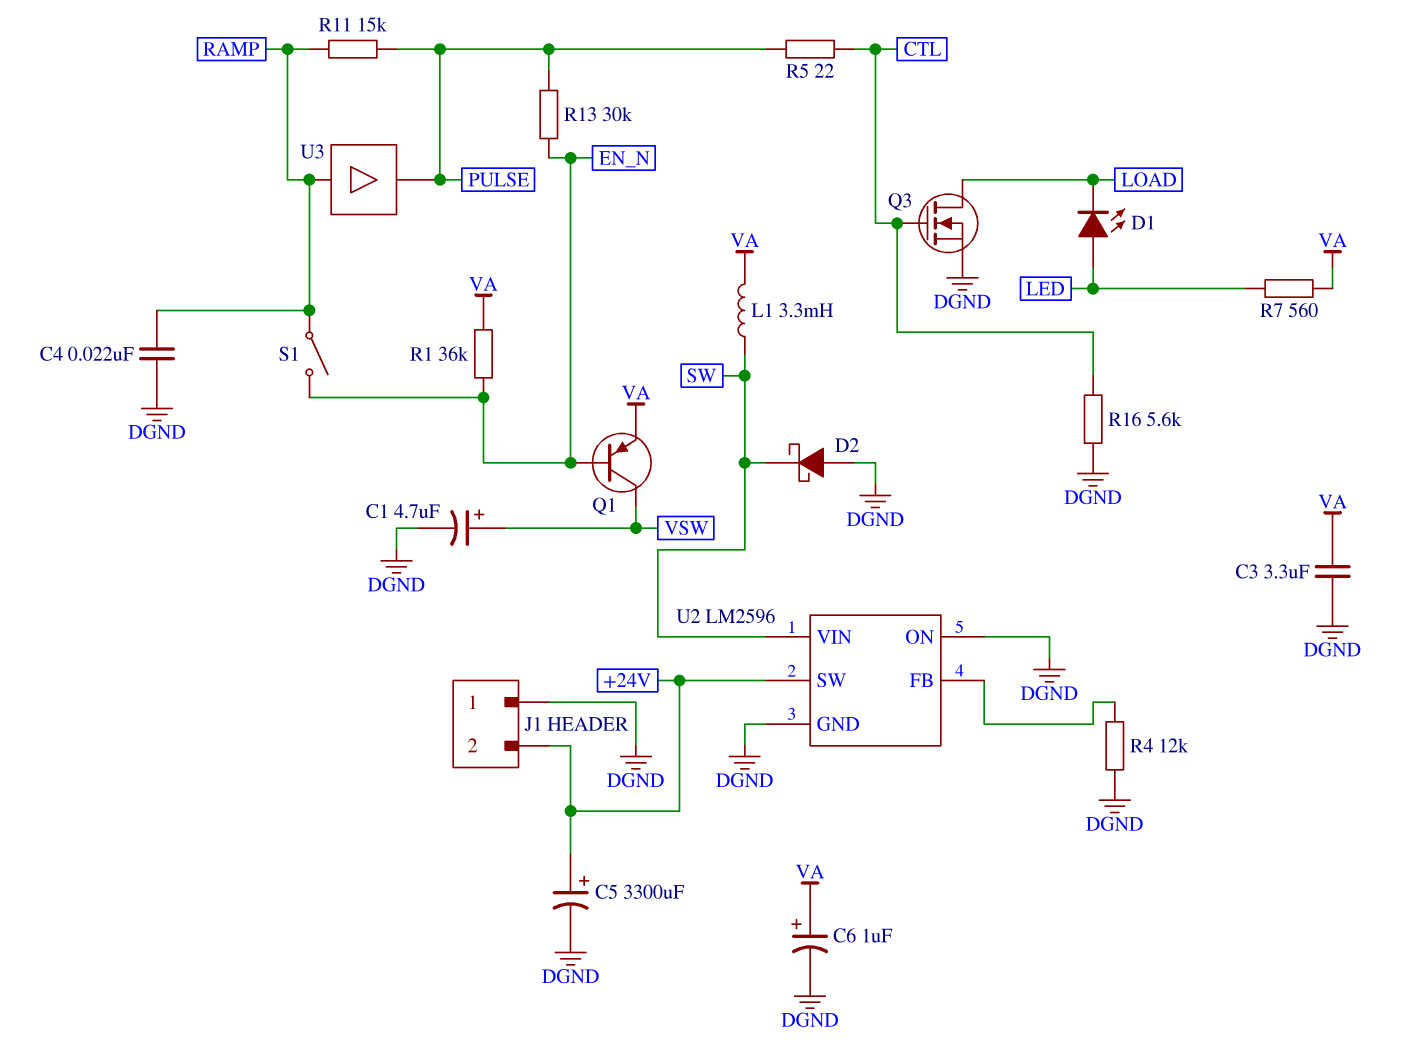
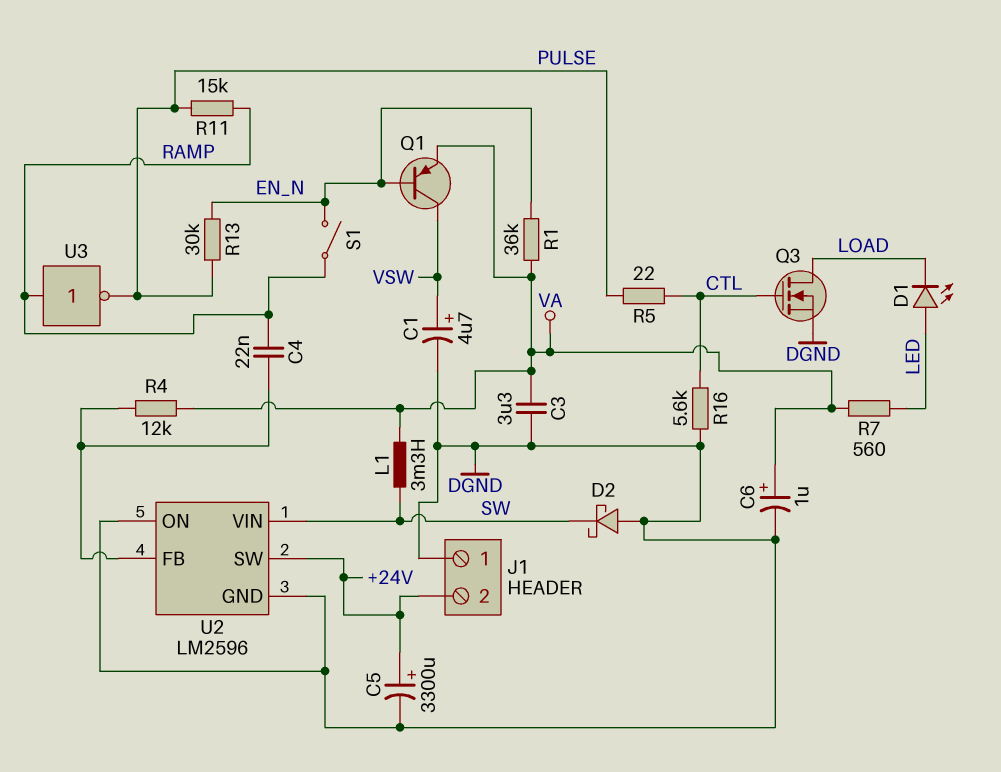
C4: 22nF (DGND, RAMP) -> 22nF (RAMP, U2/FB)
R4: 12k (DGND, U2/FB) -> 12k (U2/FB, VA)
U3: buffer (in RAMP, out PULSE) -> NOT (in RAMP, out PULSE)

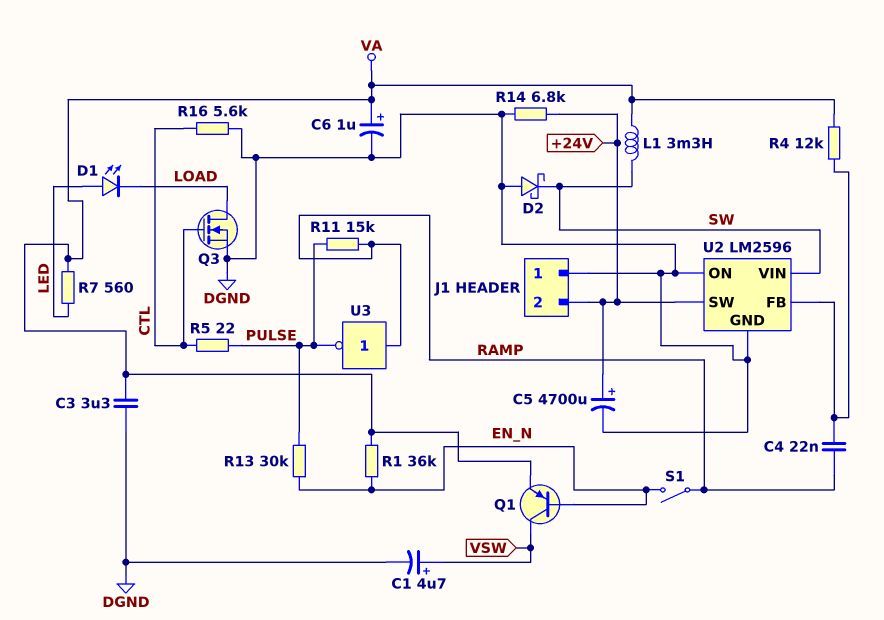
C5: 3300uF (plus +24V, minus DGND) -> 4700uF (plus +24V, minus DGND)
R14: none -> 6.8k (+24V, DGND)

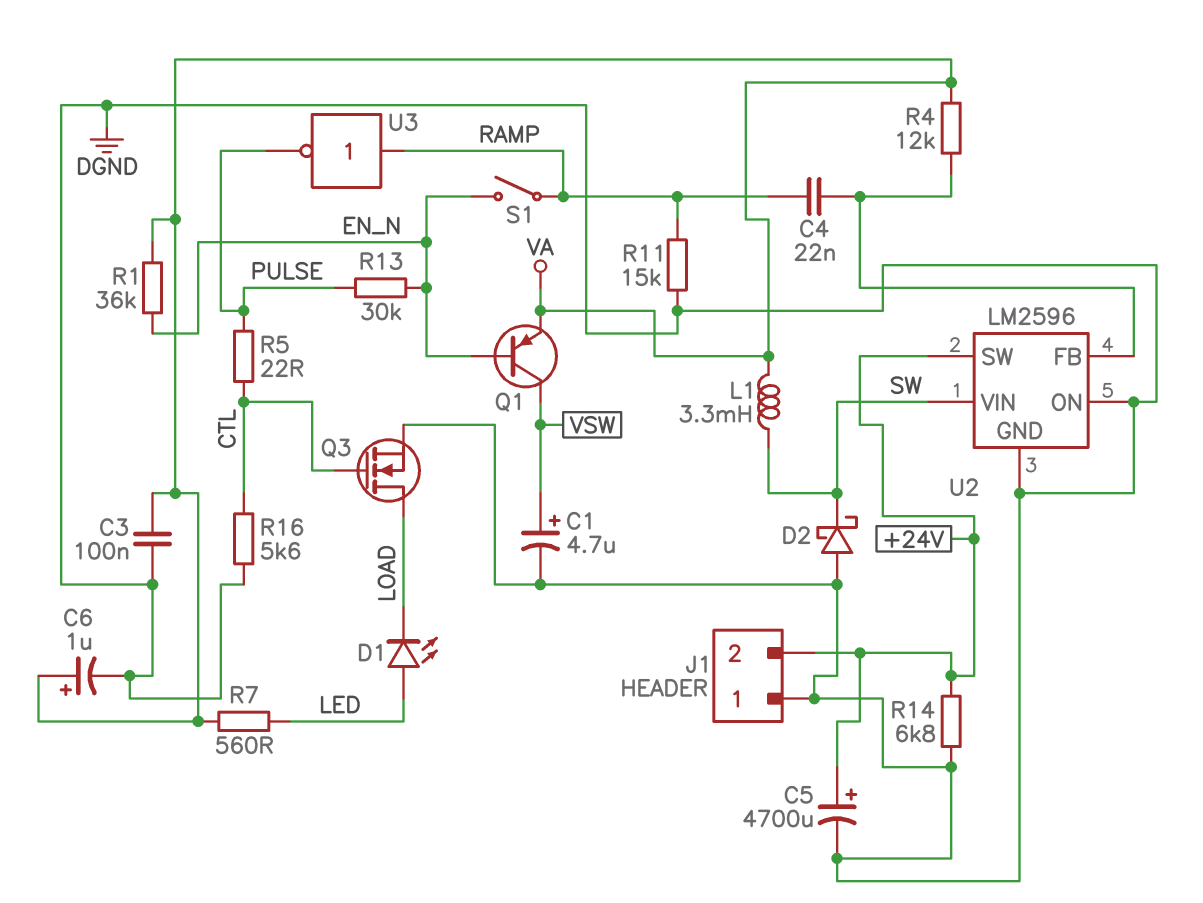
C3: 3.3uF (DGND, VA) -> 100nF (DGND, VA)
R11: 15k (PULSE, RAMP) -> 15k (DGND, RAMP)

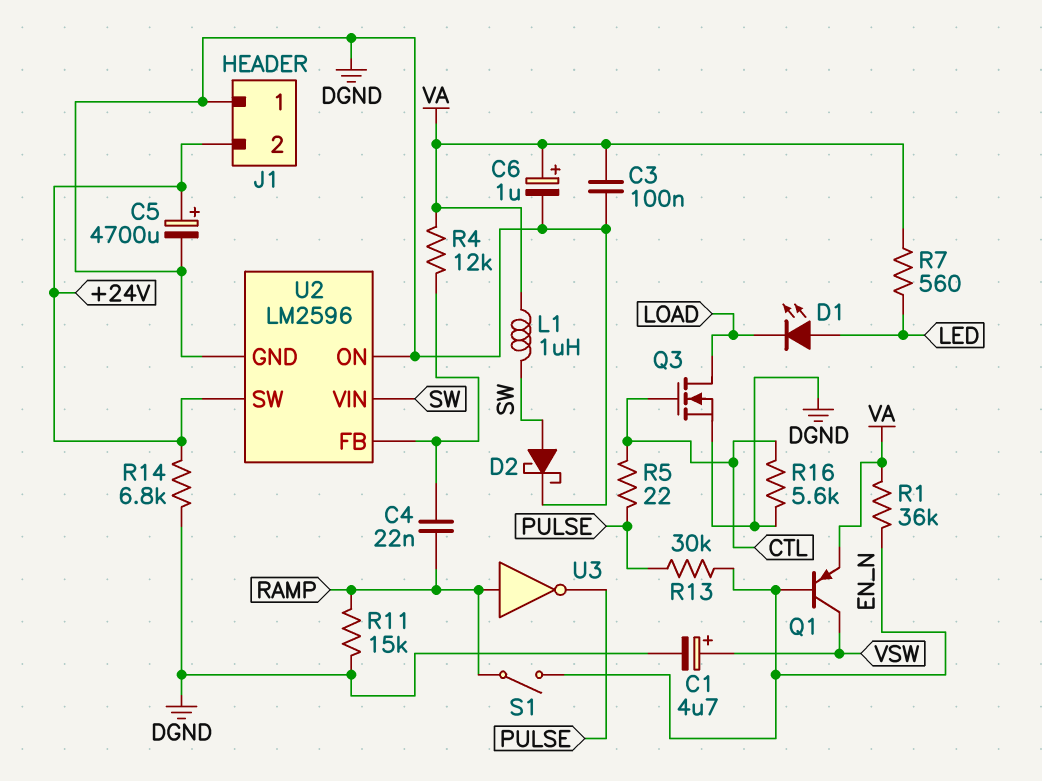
D2: schottky (A DGND, K SW) -> schottky (A SW, K DGND)
L1: 3.3mH (SW, VA) -> 1uH (SW, VA)

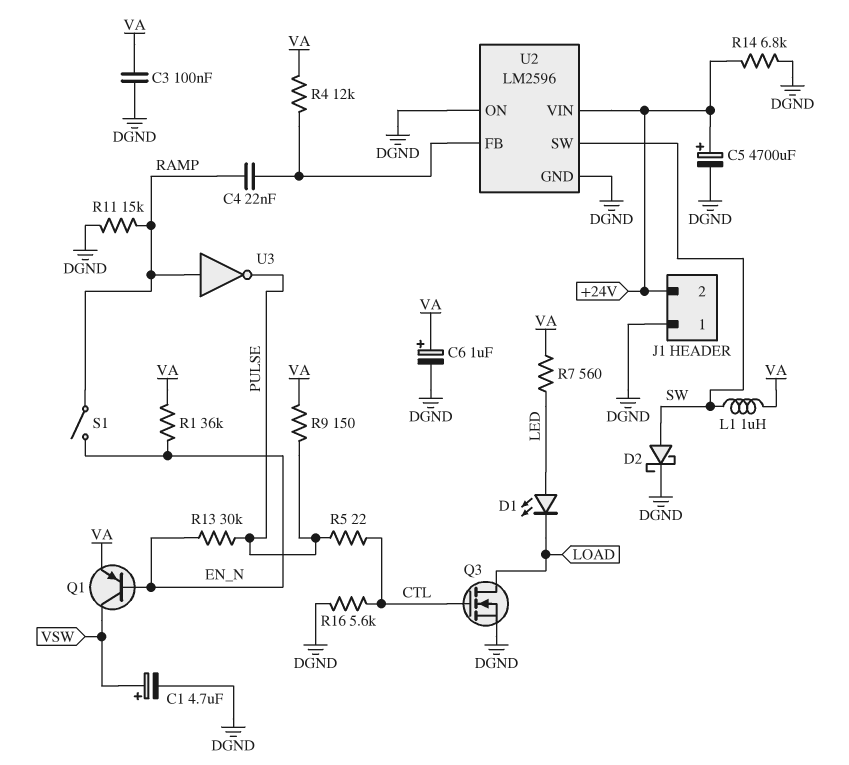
R9: none -> 150 (PULSE, VA)
U2 pin SW: +24V -> SW
U2 pin VIN: SW -> +24V

